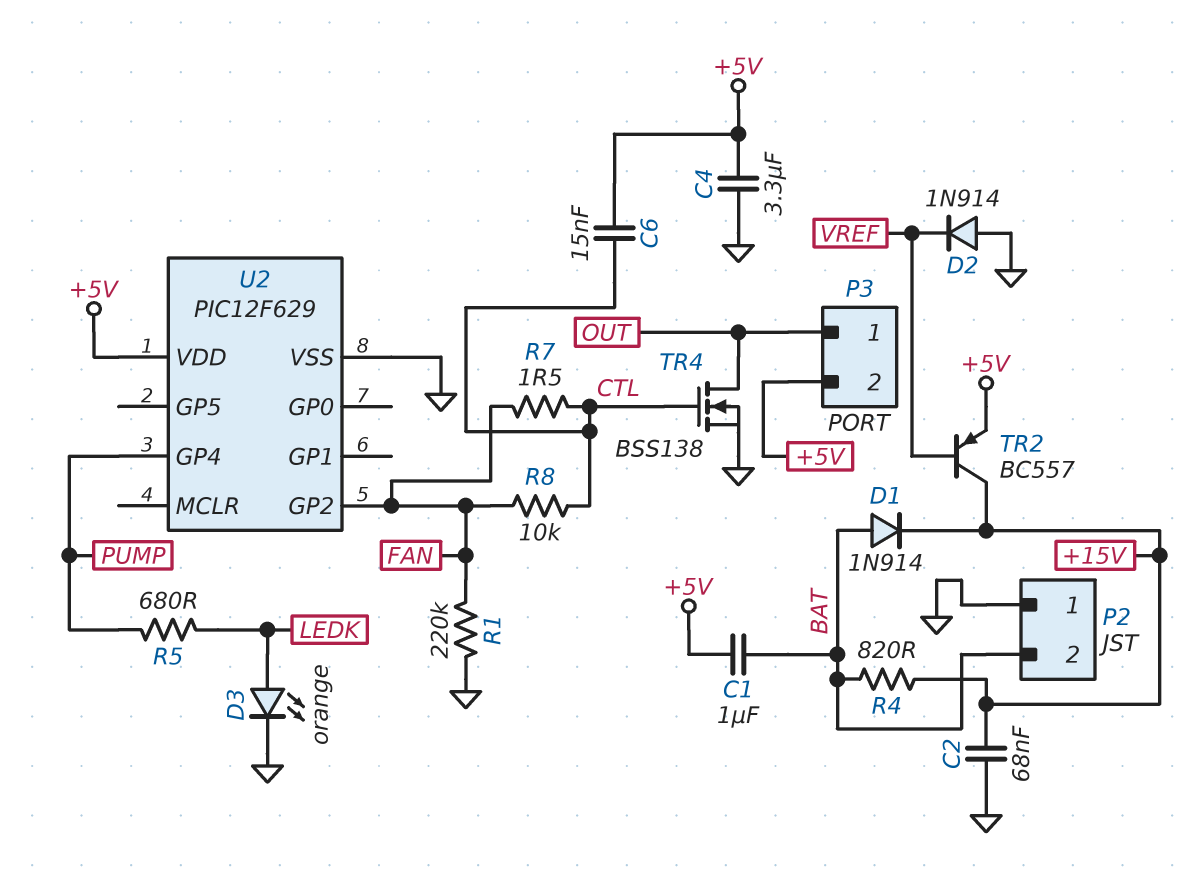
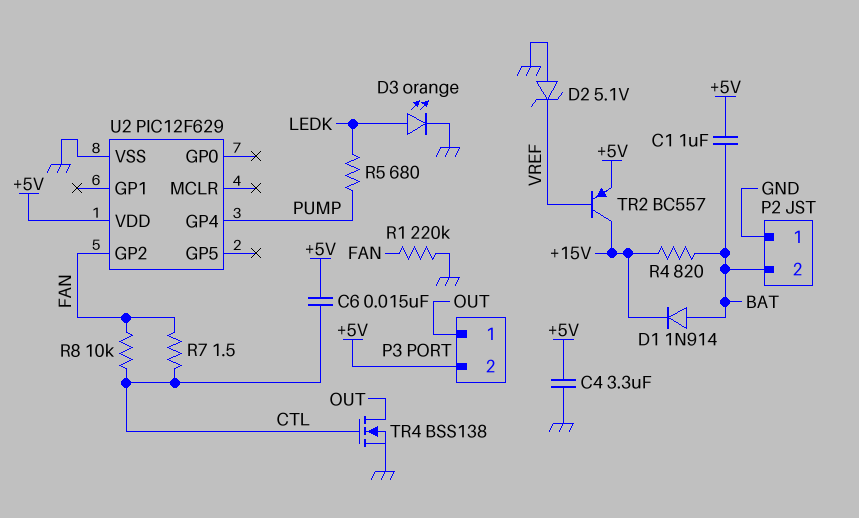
C2: 68nF (+15V, GND) -> none
D2: diode 1N914 (A GND, K VREF) -> zener 5.1V (A GND, K VREF)

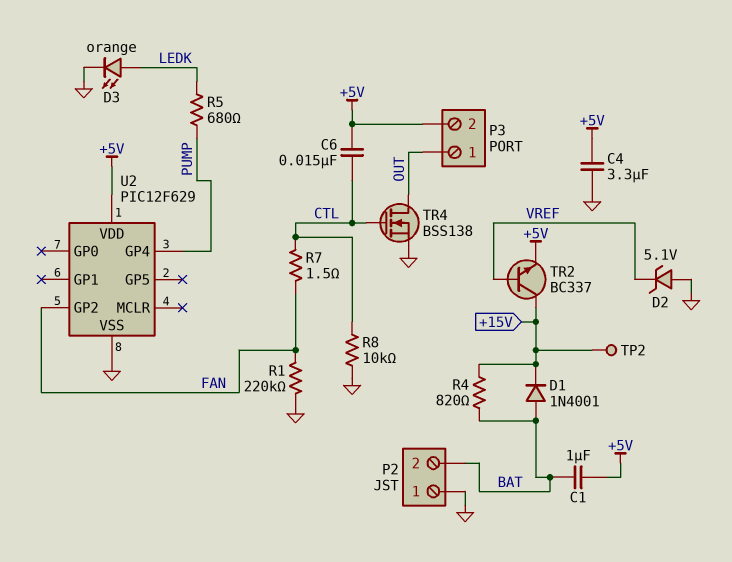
D1: diode 1N914 (A BAT, K +15V) -> diode 1N4001 (A BAT, K +15V)
R8: 10k (CTL, FAN) -> 10k (CTL, GND)
TP2: none -> test point (+15V)
TR2: PNP BC557 (B VREF, C +15V, E +5V) -> NPN BC337 (B VREF, C +15V, E +5V)

